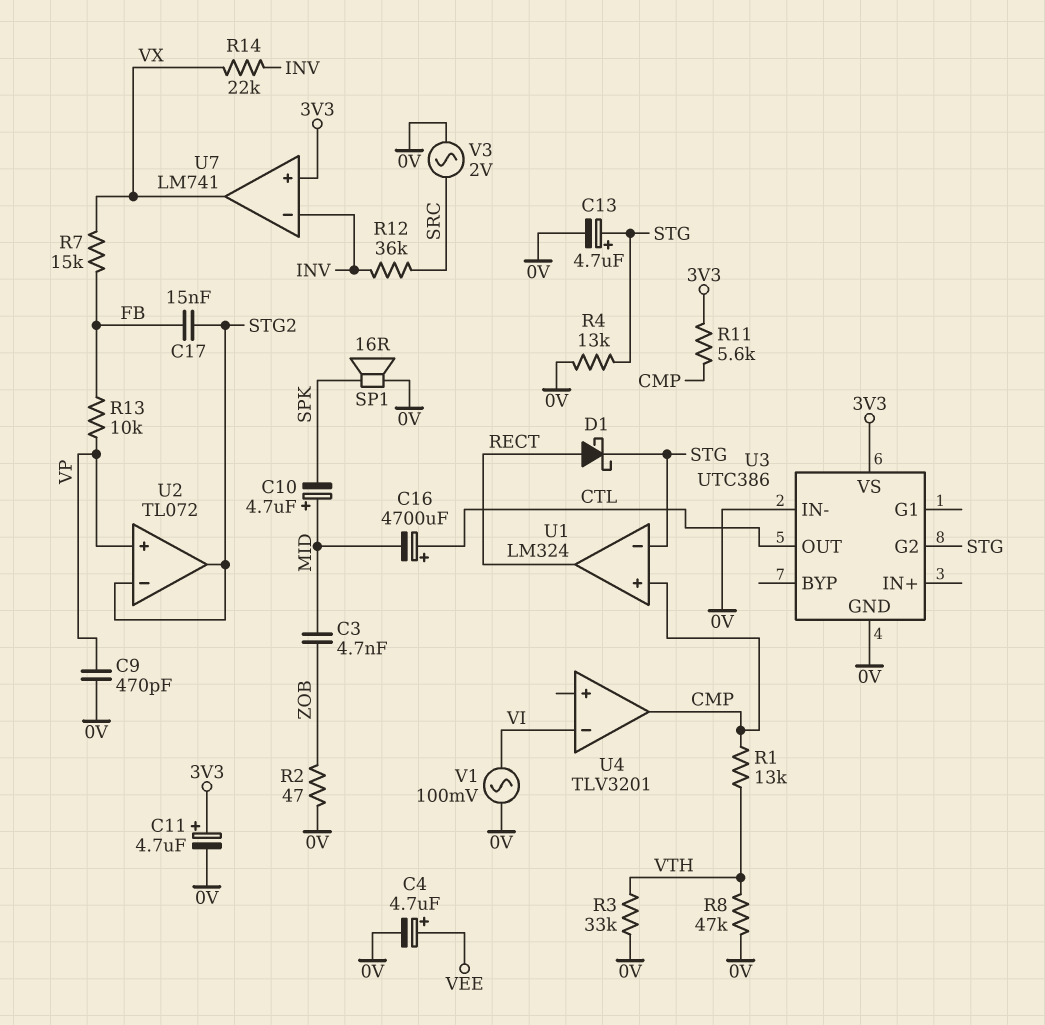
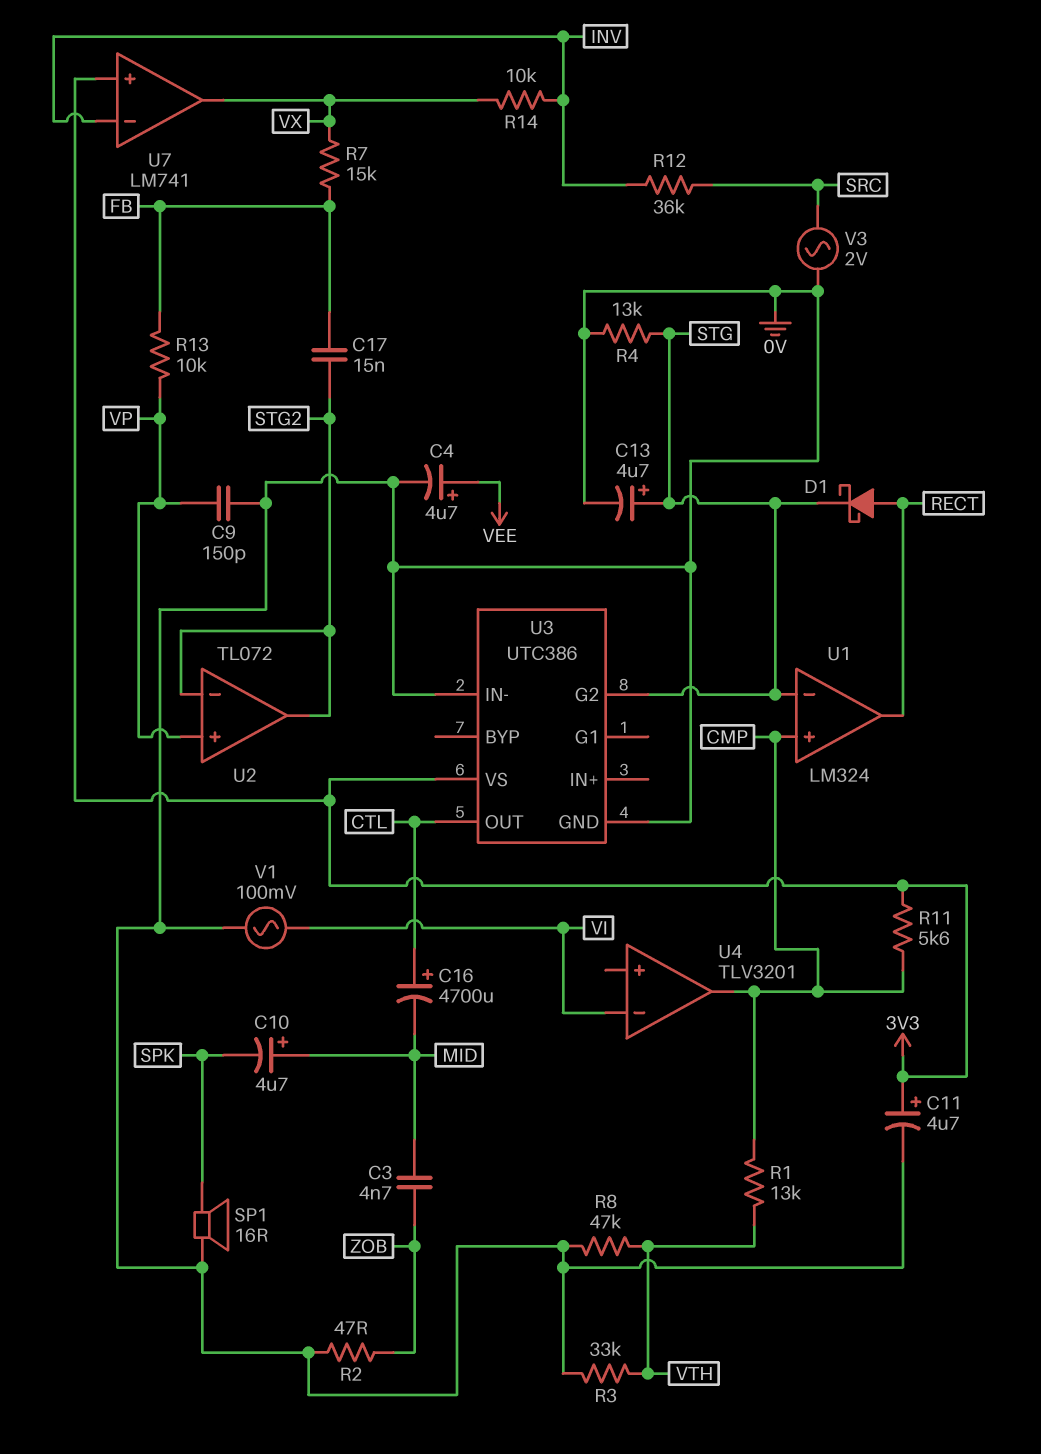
C9: 470pF (0V, VP) -> 150pF (0V, VP)
R14: 22k (INV, VX) -> 10k (INV, VX)

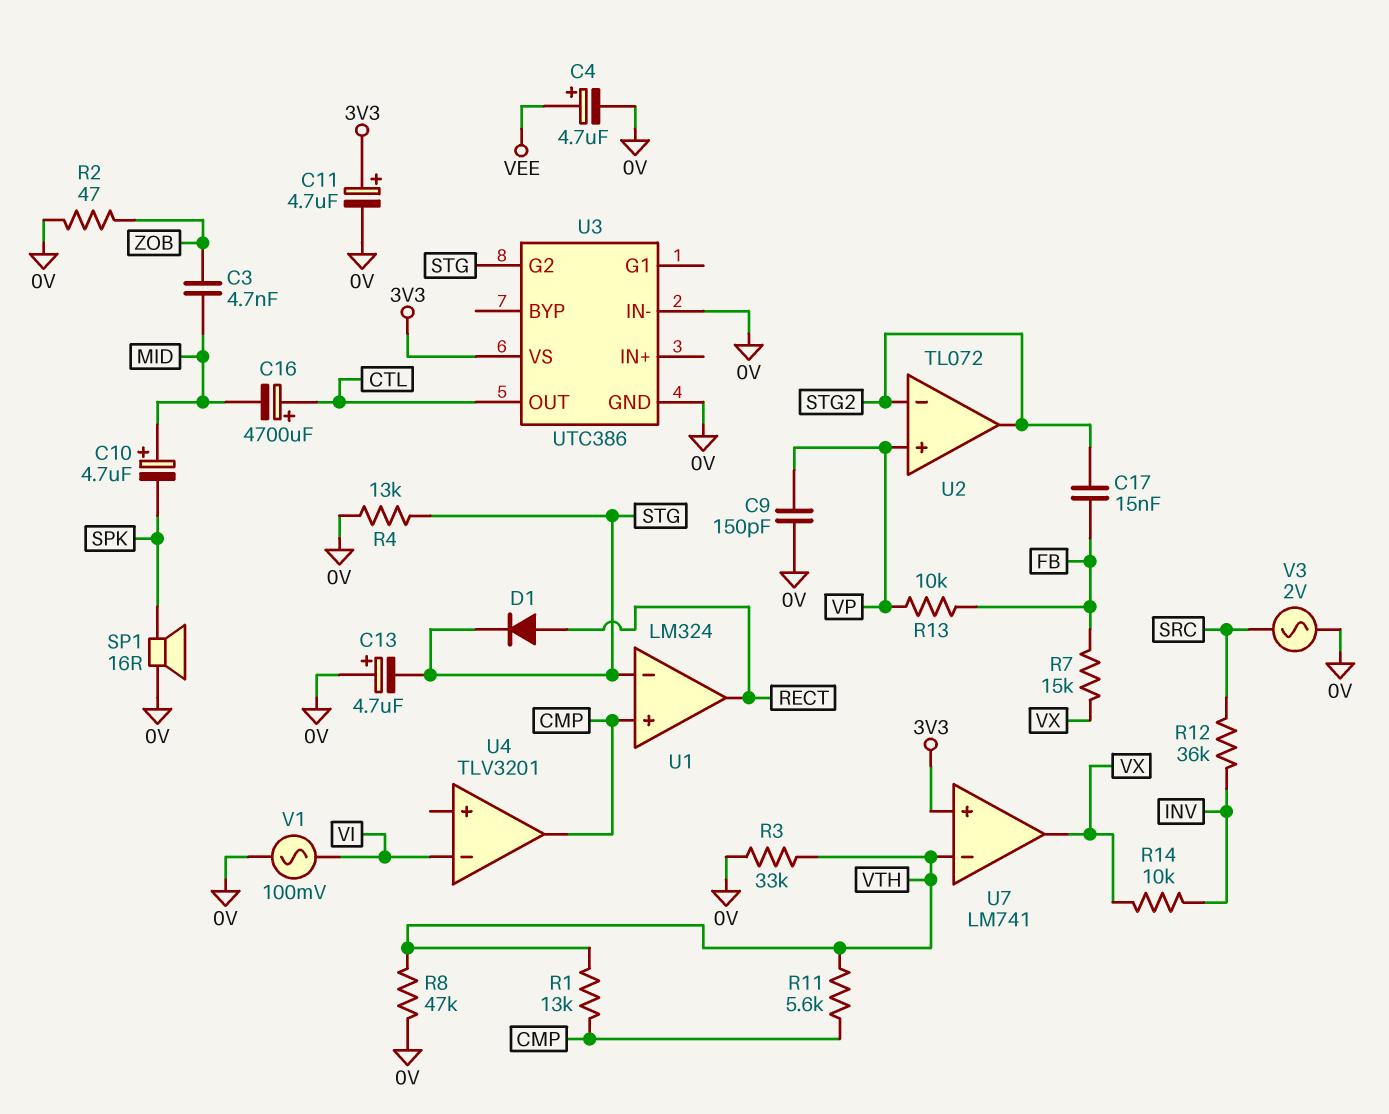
C13: 4.7uF (plus STG, minus 0V) -> 4.7uF (plus 0V, minus STG)
D1: schottky (A RECT, K STG) -> diode (A RECT, K STG)
R11: 5.6k (3V3, CMP) -> 5.6k (CMP, VTH)
U7 pin in-: INV -> VTH

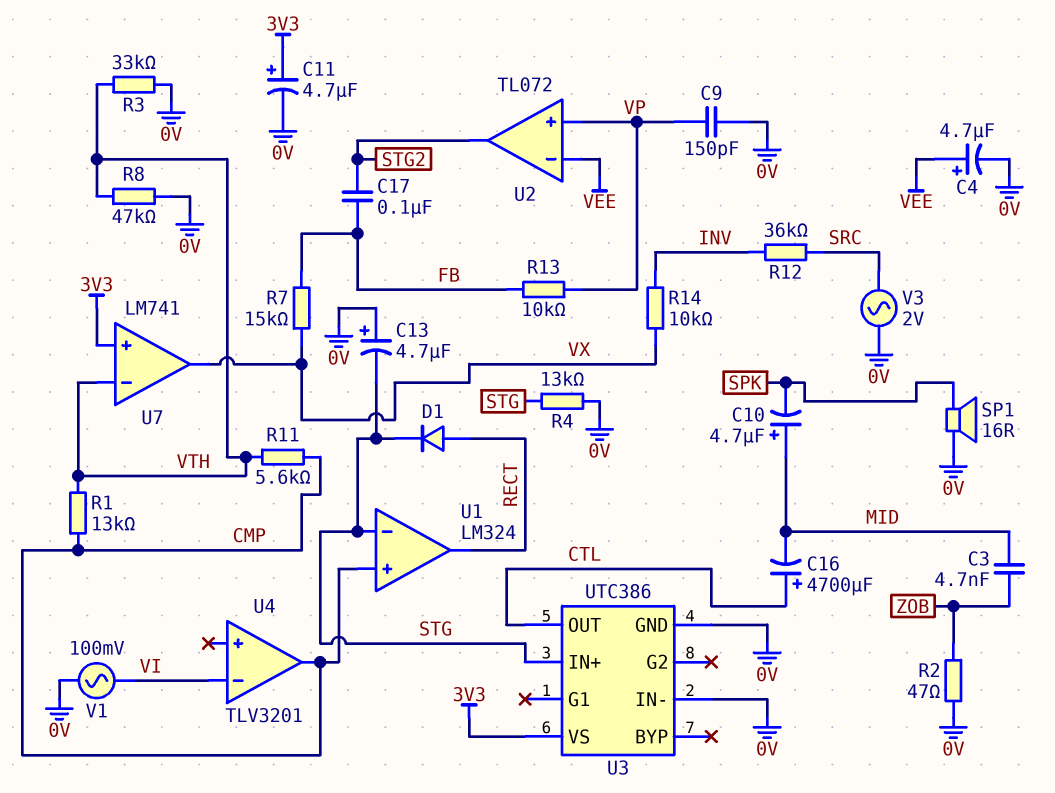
C17: 15nF (FB, STG2) -> 100nF (FB, STG2)
U2 pin in-: STG2 -> VEE
U3 pin G2: STG -> none
U3 pin IN+: none -> STG

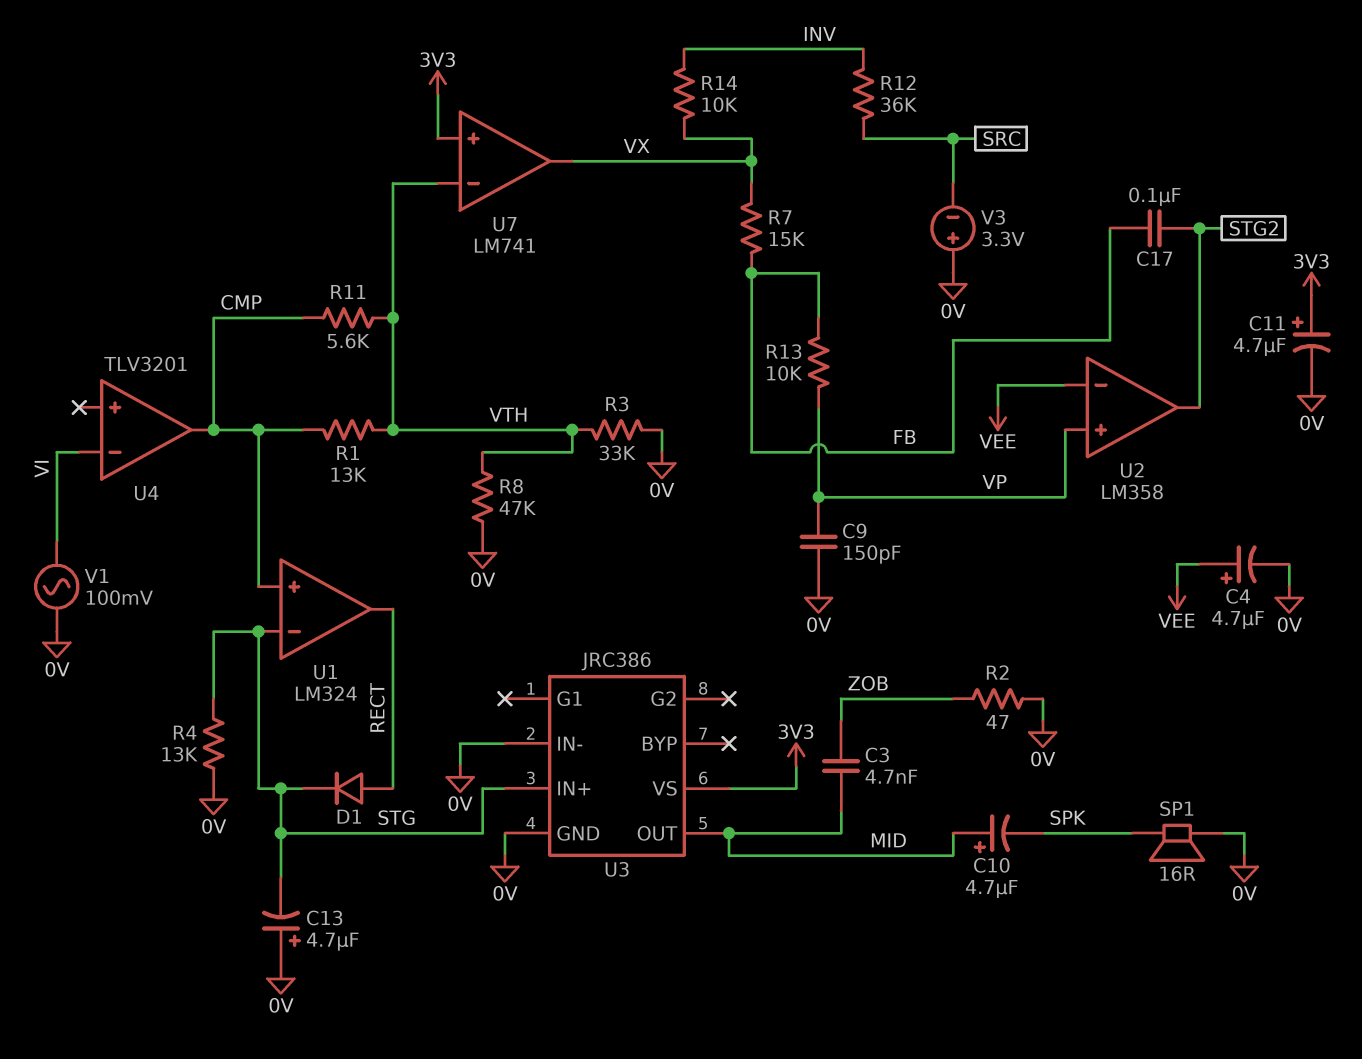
C16: 4700uF (plus CTL, minus MID) -> none
U2: TL072 -> LM358
U3: UTC386 -> JRC386
U3 pin OUT: CTL -> MID
V3: AC 2V (0V, SRC) -> 3.3V (plus 0V, minus SRC)

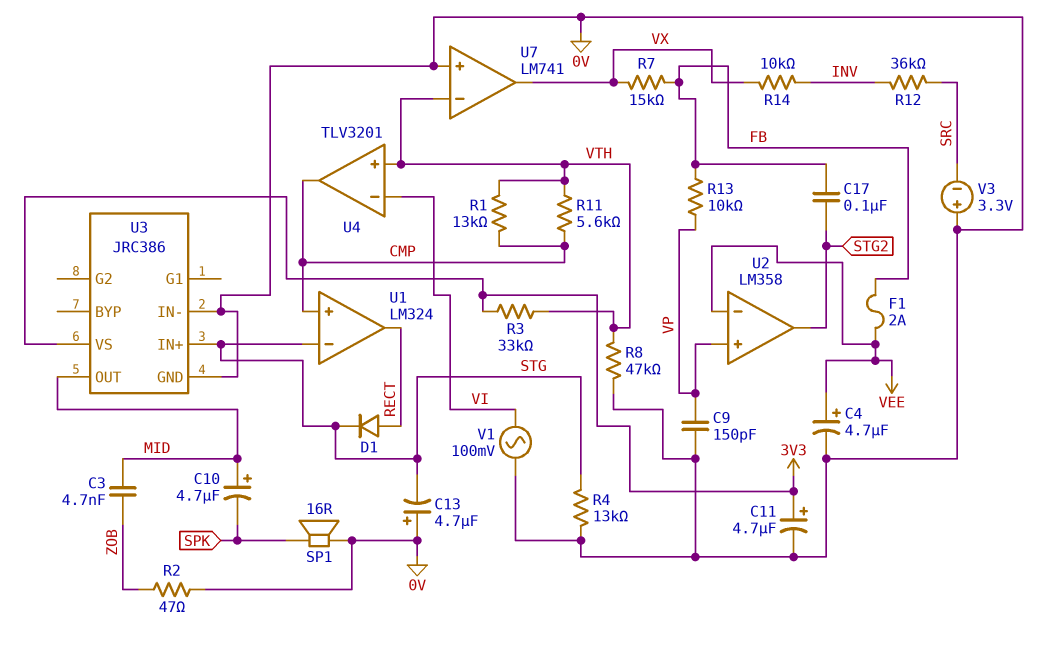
F1: none -> 2A (FB, VEE)
R3: 33k (0V, VTH) -> 33k (3V3, VTH)
U4 pin in+: none -> VTH
U7 pin in+: 3V3 -> 0V

